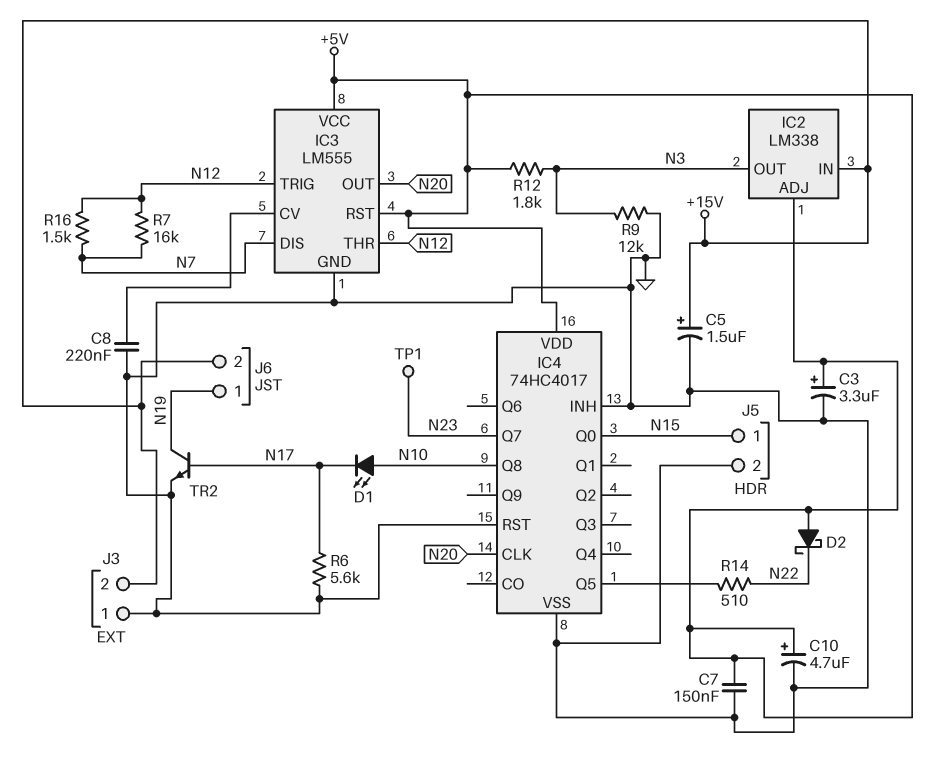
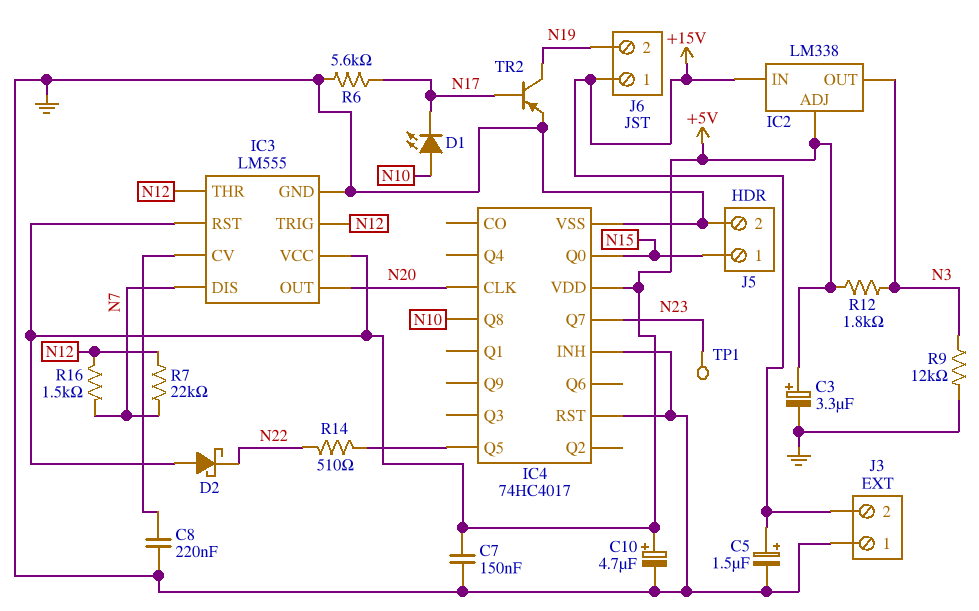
J6 pin 1: N19 -> +15V
J6 pin 2: +15V -> N19
R7: 16k (N7, N12) -> 22k (N7, N12)
TR2: NPN (B N17, C N19, E GND) -> PNP (B N17, C N19, E GND)

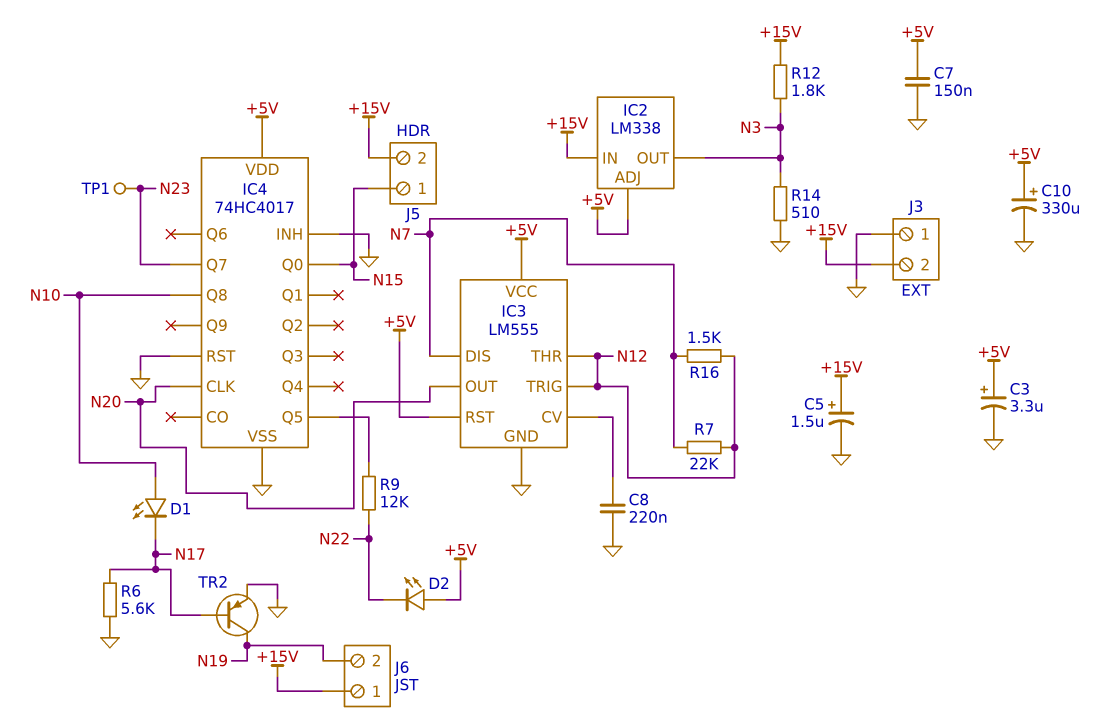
C10: 4.7uF (plus +5V, minus GND) -> 330uF (plus +5V, minus GND)
D2: schottky (A +5V, K N22) -> LED (A +5V, K N22)
J5 pin 2: GND -> +15V
R9: 12k (GND, N3) -> 12k (IC4/Q5, N22)
R12: 1.8k (+5V, N3) -> 1.8k (+15V, N3)
R14: 510 (IC4/Q5, N22) -> 510 (GND, N3)

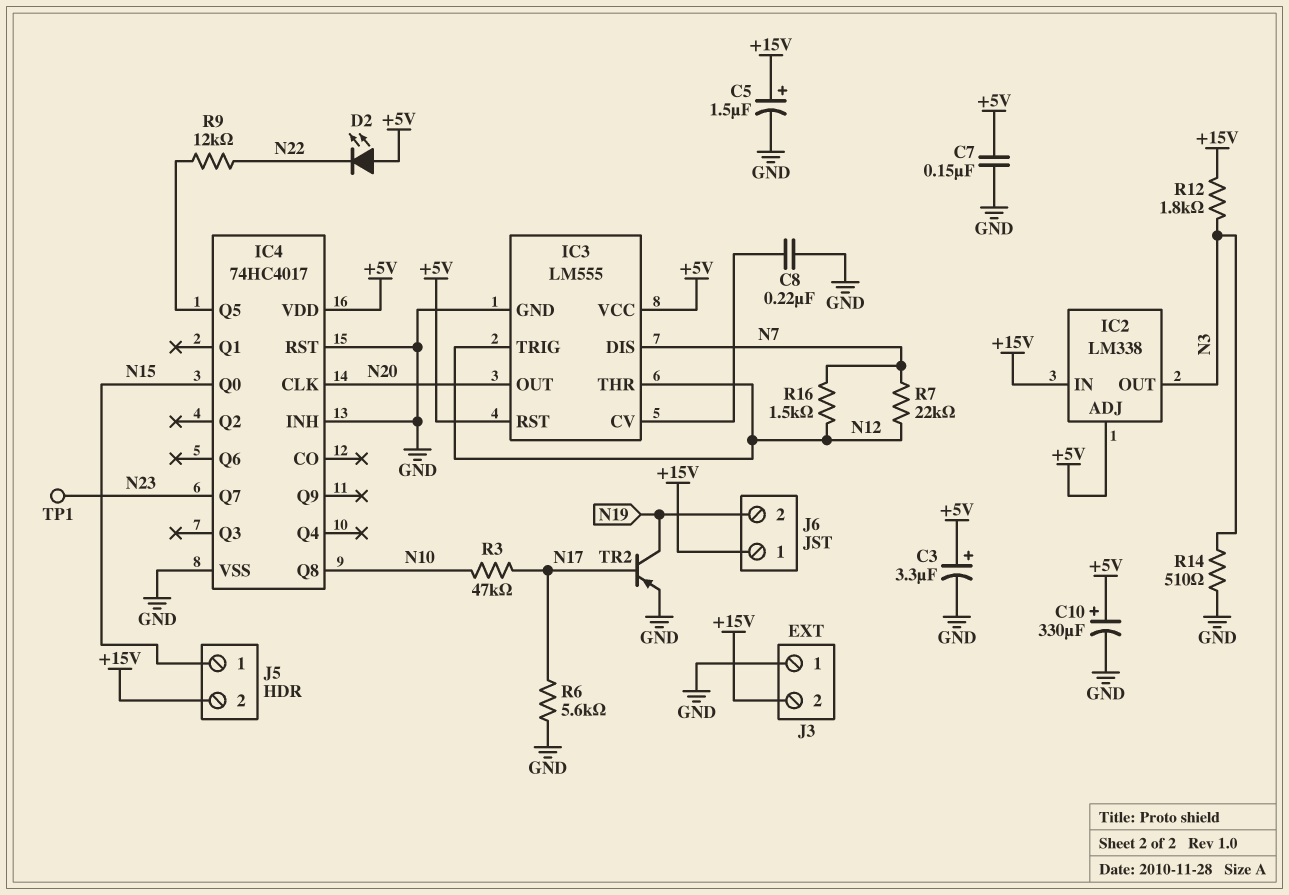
D1: LED (A N10, K N17) -> none
R3: none -> 47k (N10, N17)

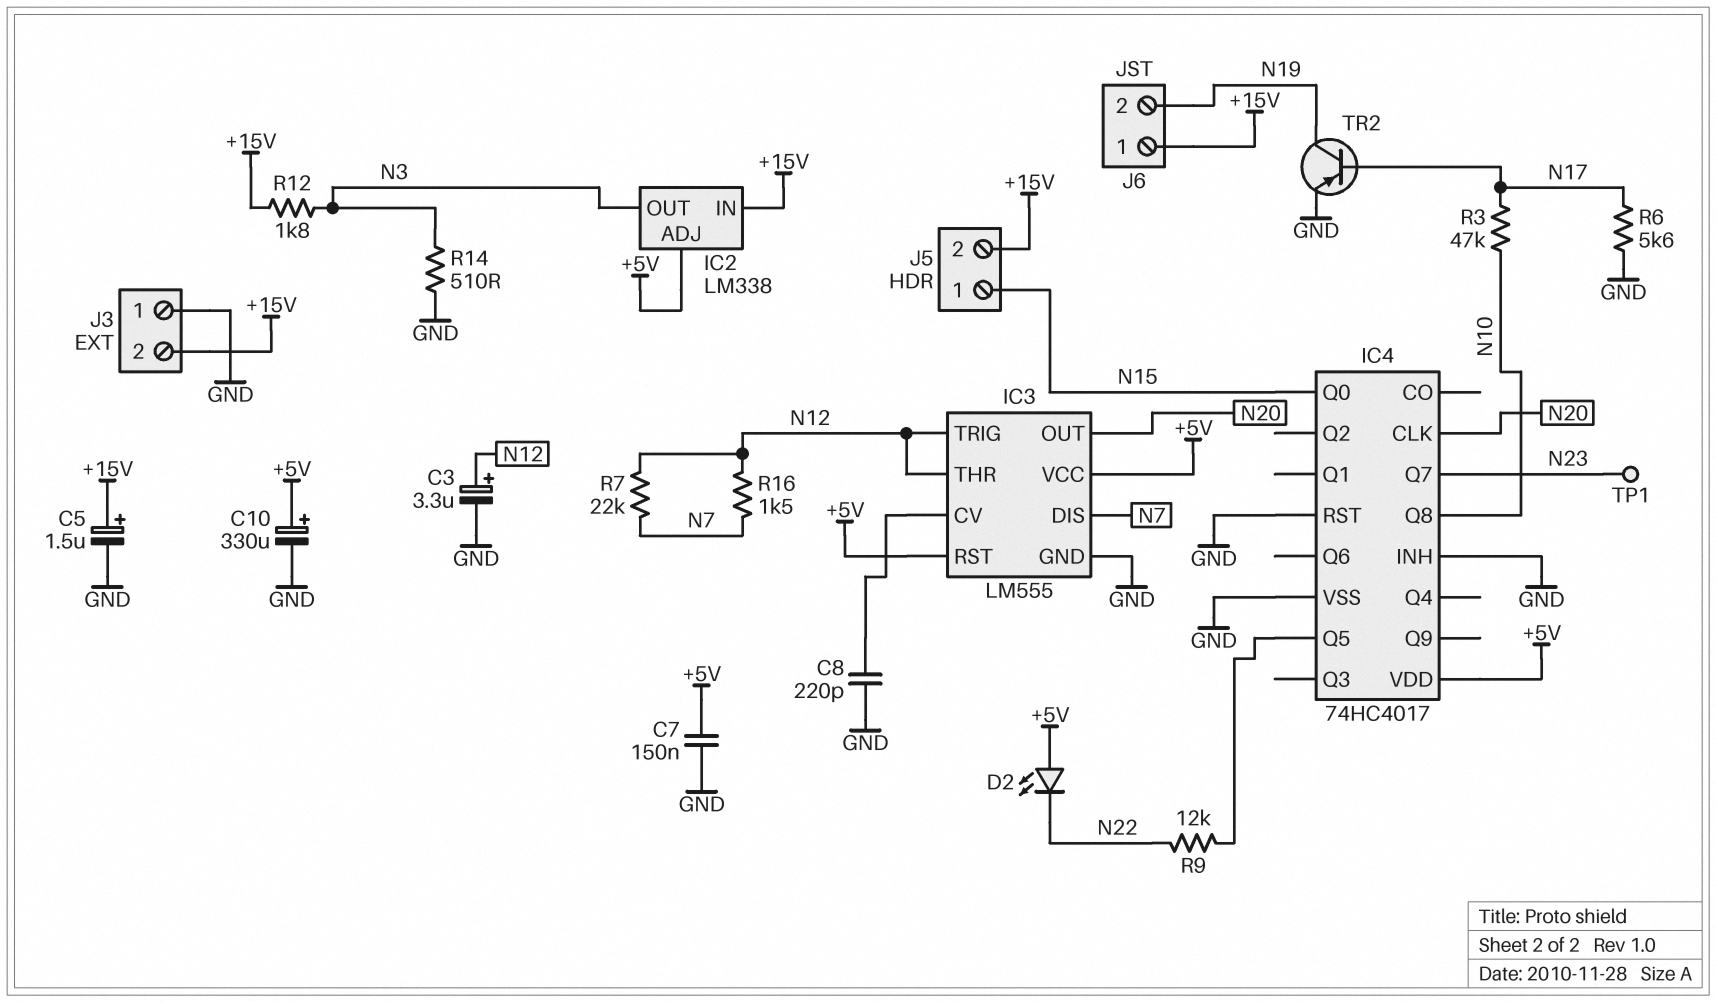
C3: 3.3uF (plus +5V, minus GND) -> 3.3uF (plus N12, minus GND)
C8: 220nF (GND, IC3/CV) -> 220pF (GND, IC3/CV)

